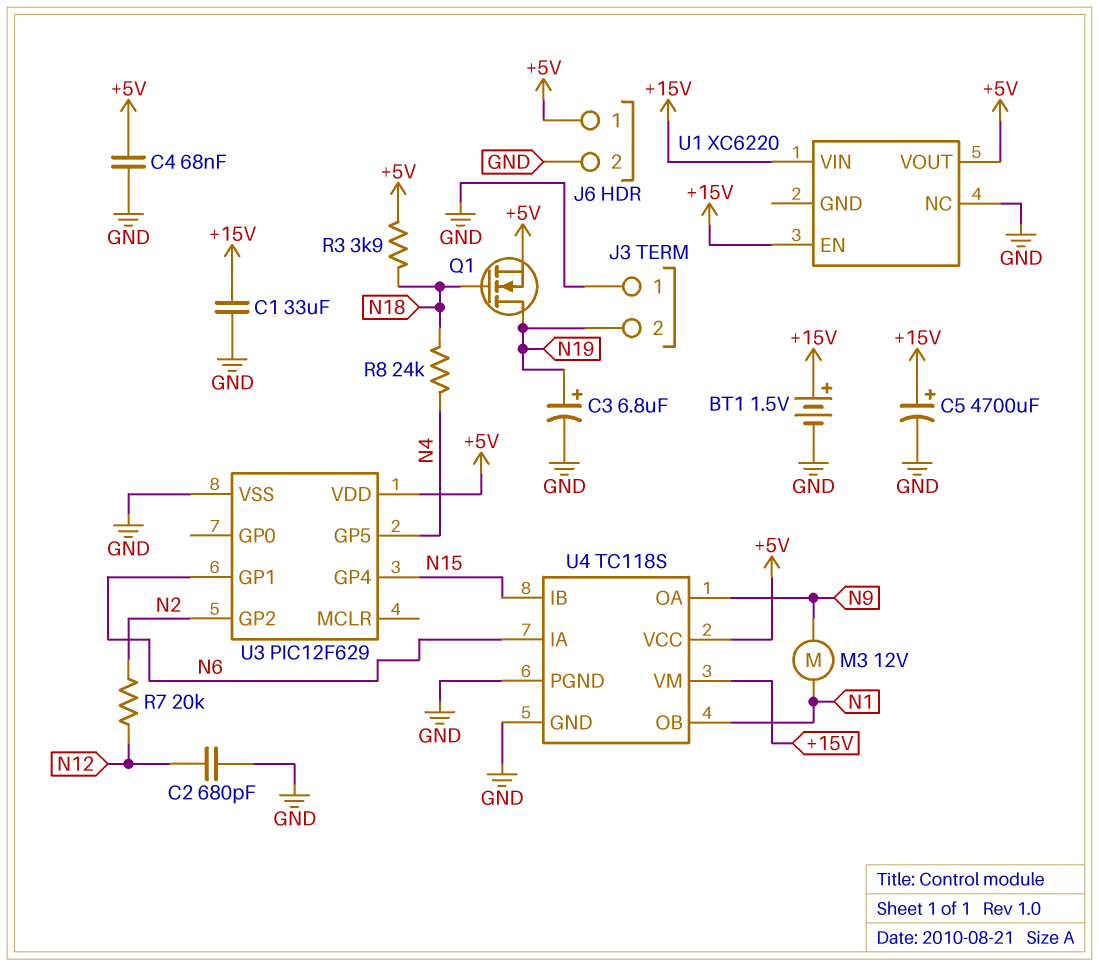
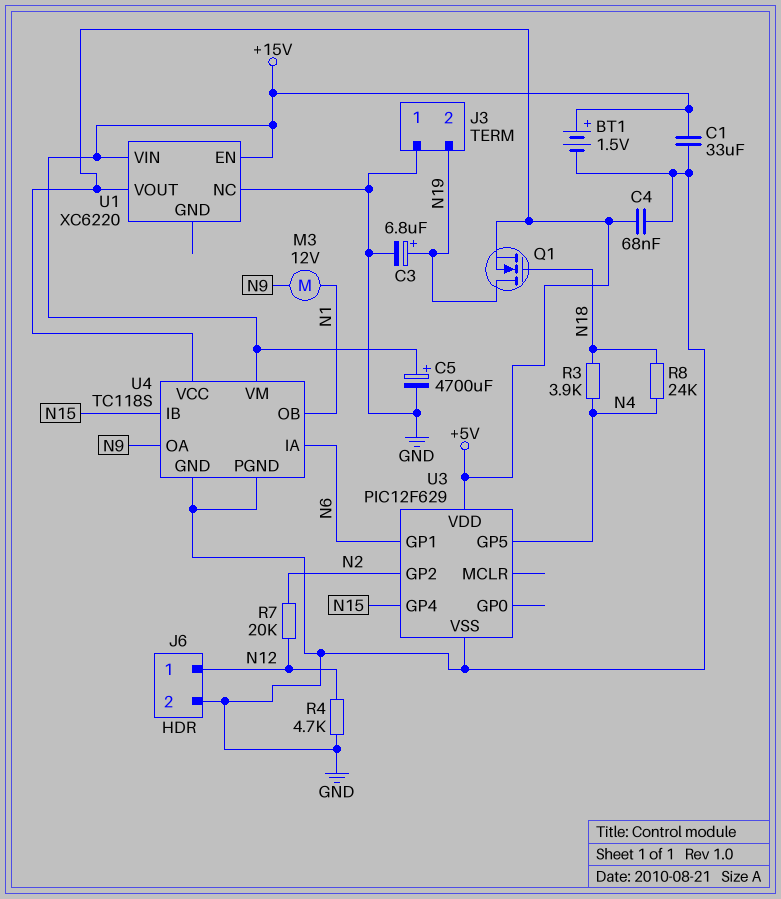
C2: 680pF (GND, N12) -> none
J6 pin 1: +5V -> N12
R3: 3.9k (+5V, N18) -> 3.9k (N4, N18)
R4: none -> 4.7k (GND, N12)

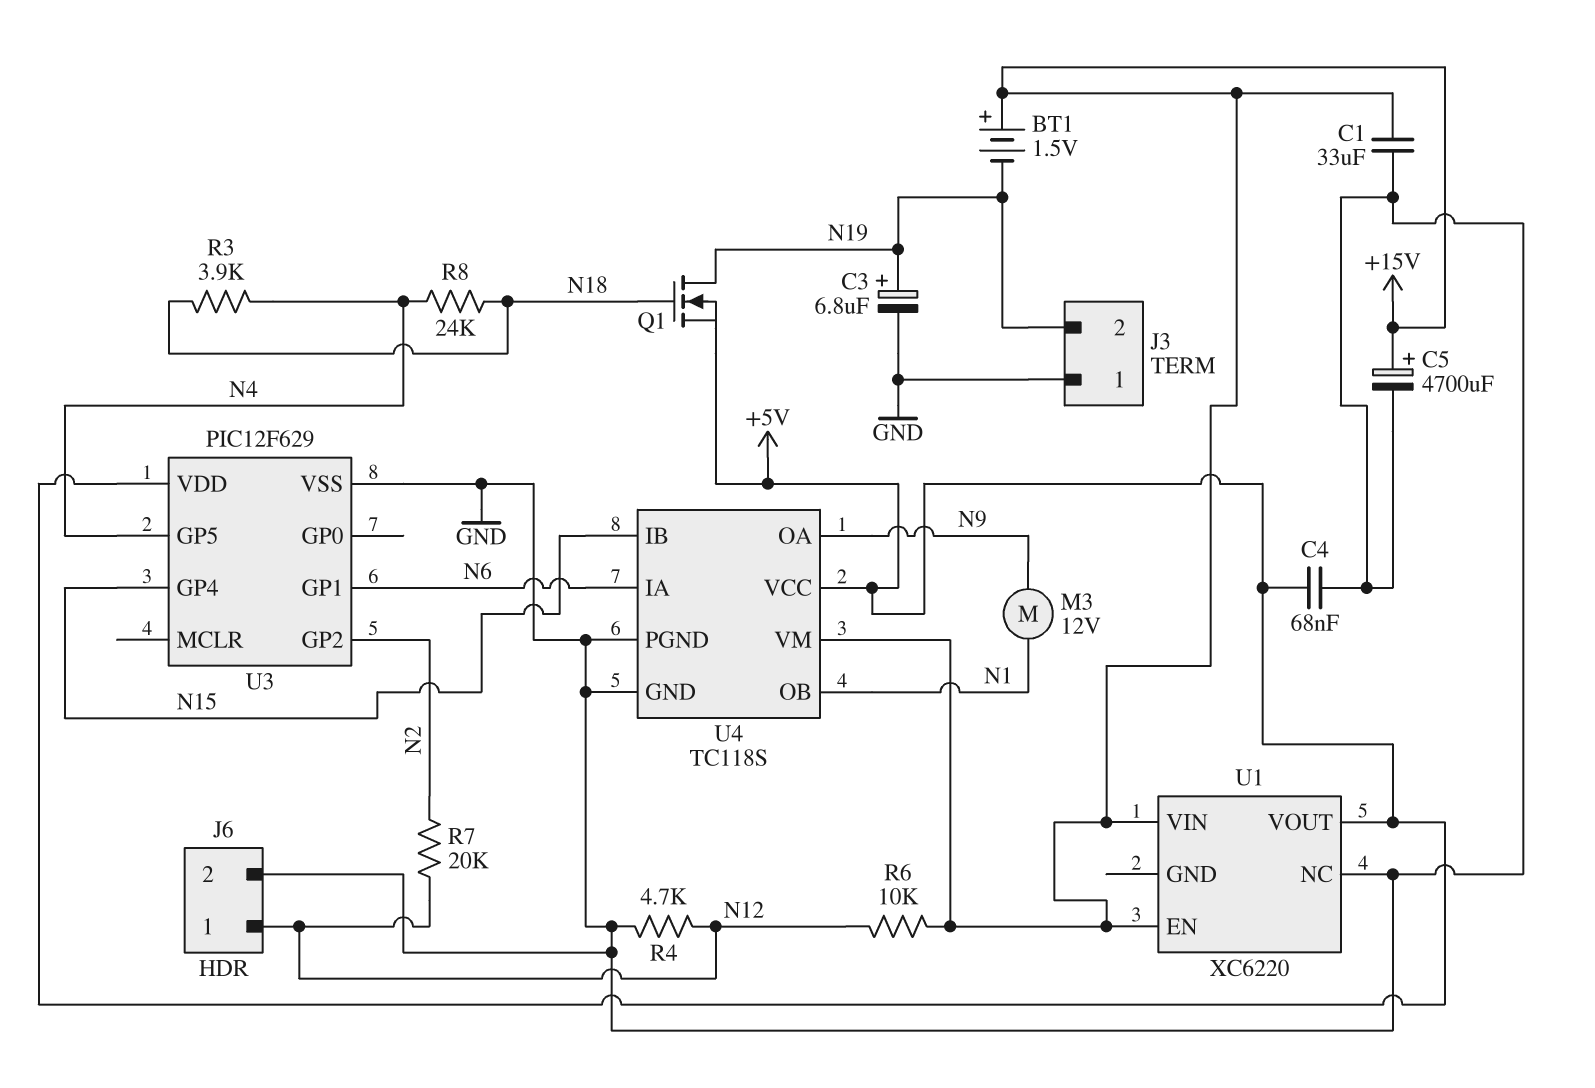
BT1: 1.5V (plus +15V, minus GND) -> 1.5V (plus +15V, minus N19)
R6: none -> 10k (+15V, N12)

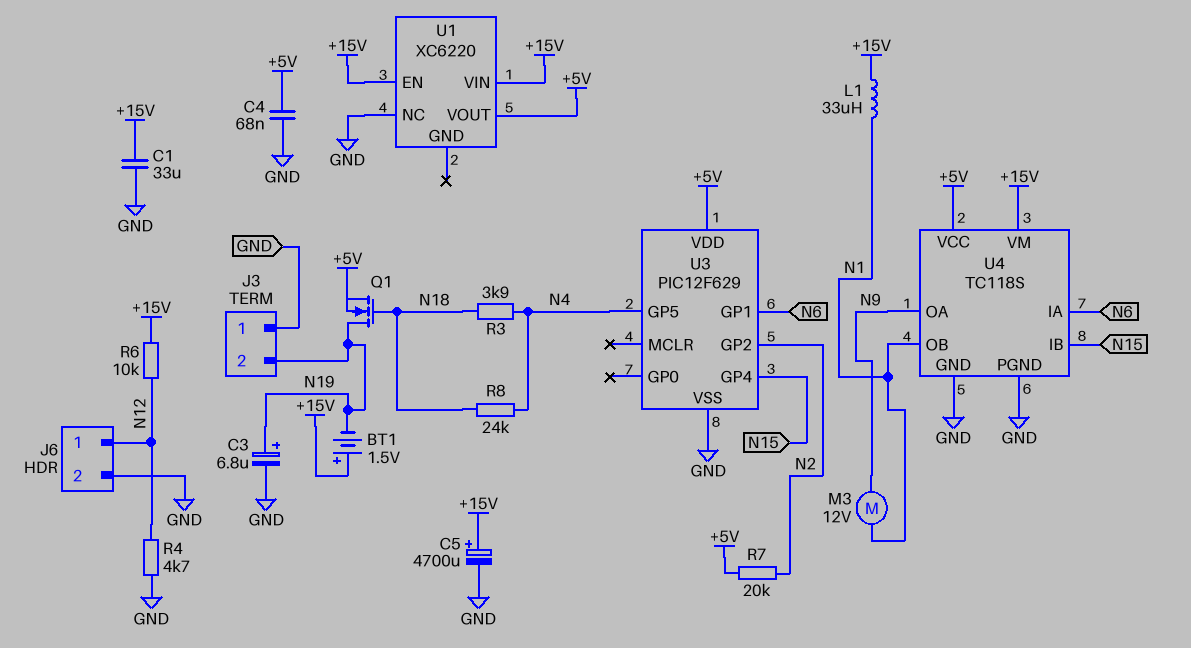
L1: none -> 33uH (+15V, N1)
R7: 20k (N2, N12) -> 20k (+5V, N2)

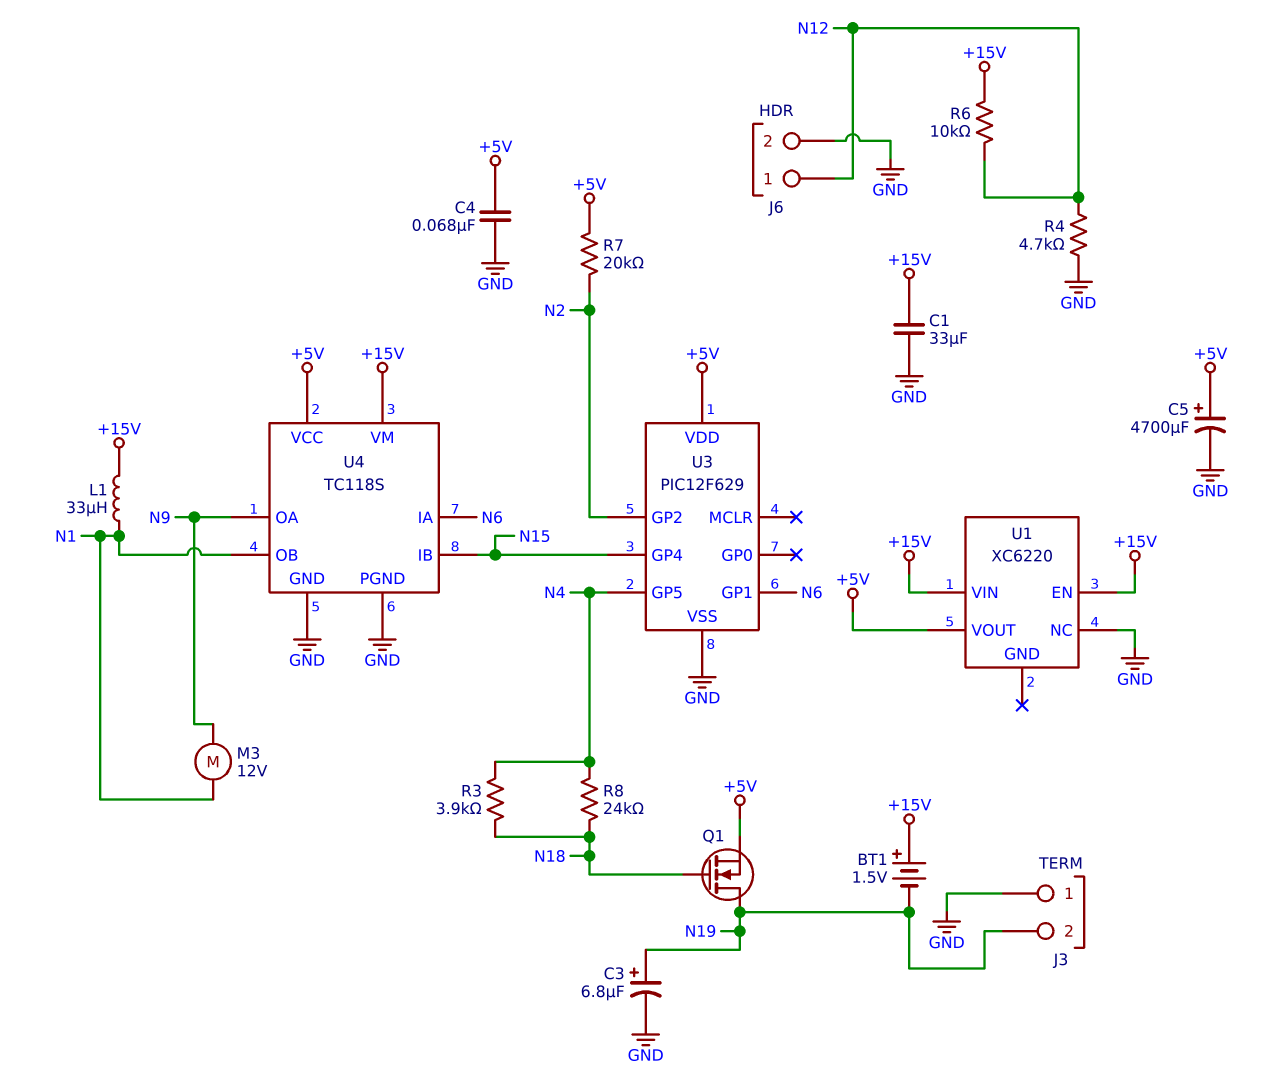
C5: 4700uF (plus +15V, minus GND) -> 4700uF (plus +5V, minus GND)

